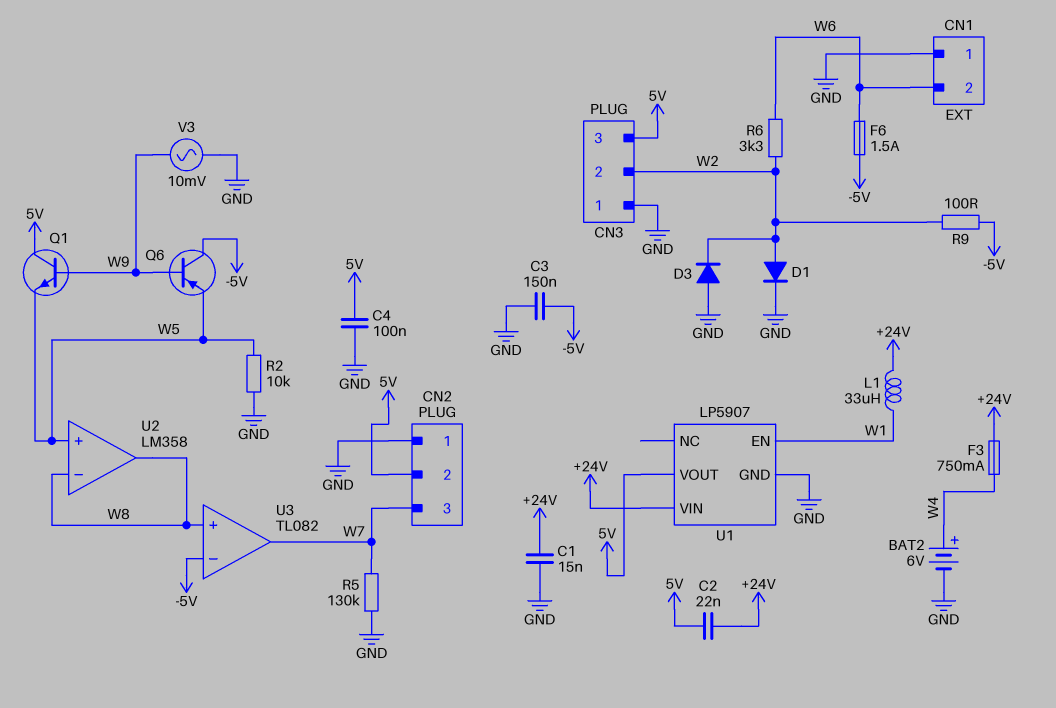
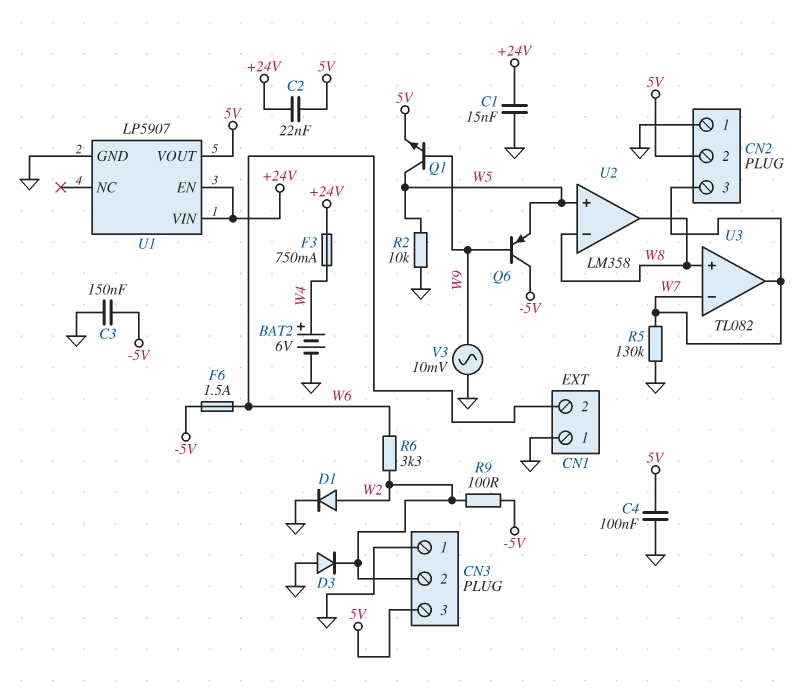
L1: 33uH (+24V, W1) -> none
Q1: NPN (B W9, C 5V, E W5) -> NPN (B W9, C W5, E 5V)
U1 pin EN: W1 -> +24V
U3 pin in-: -5V -> W7

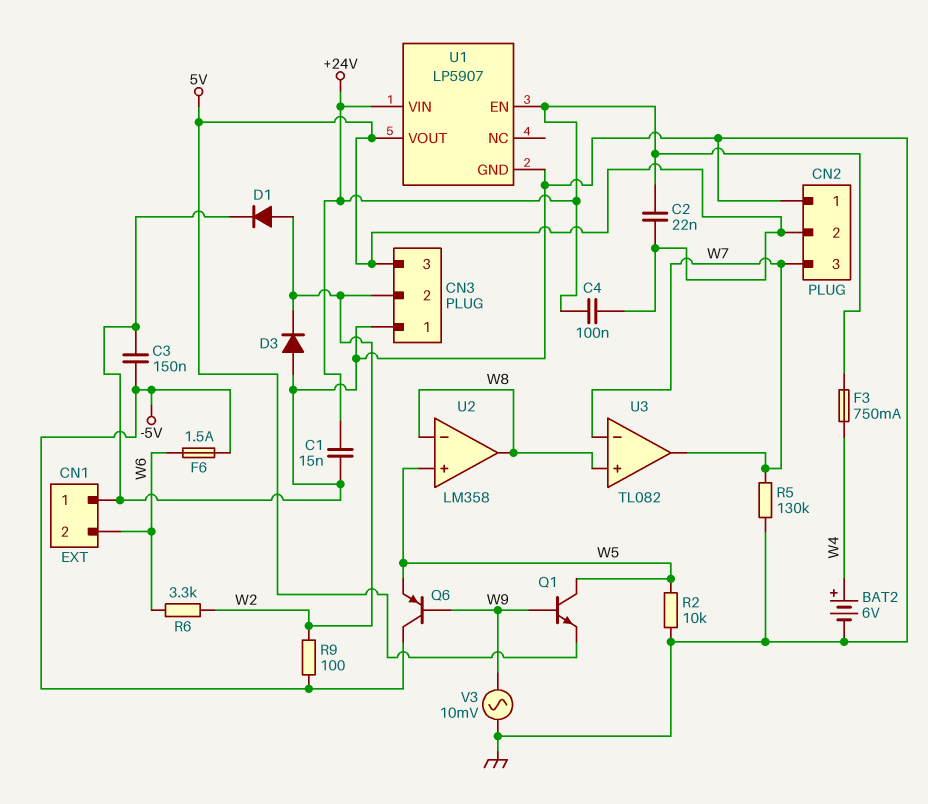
C4: 100nF (5V, GND) -> 100nF (+24V, 5V)

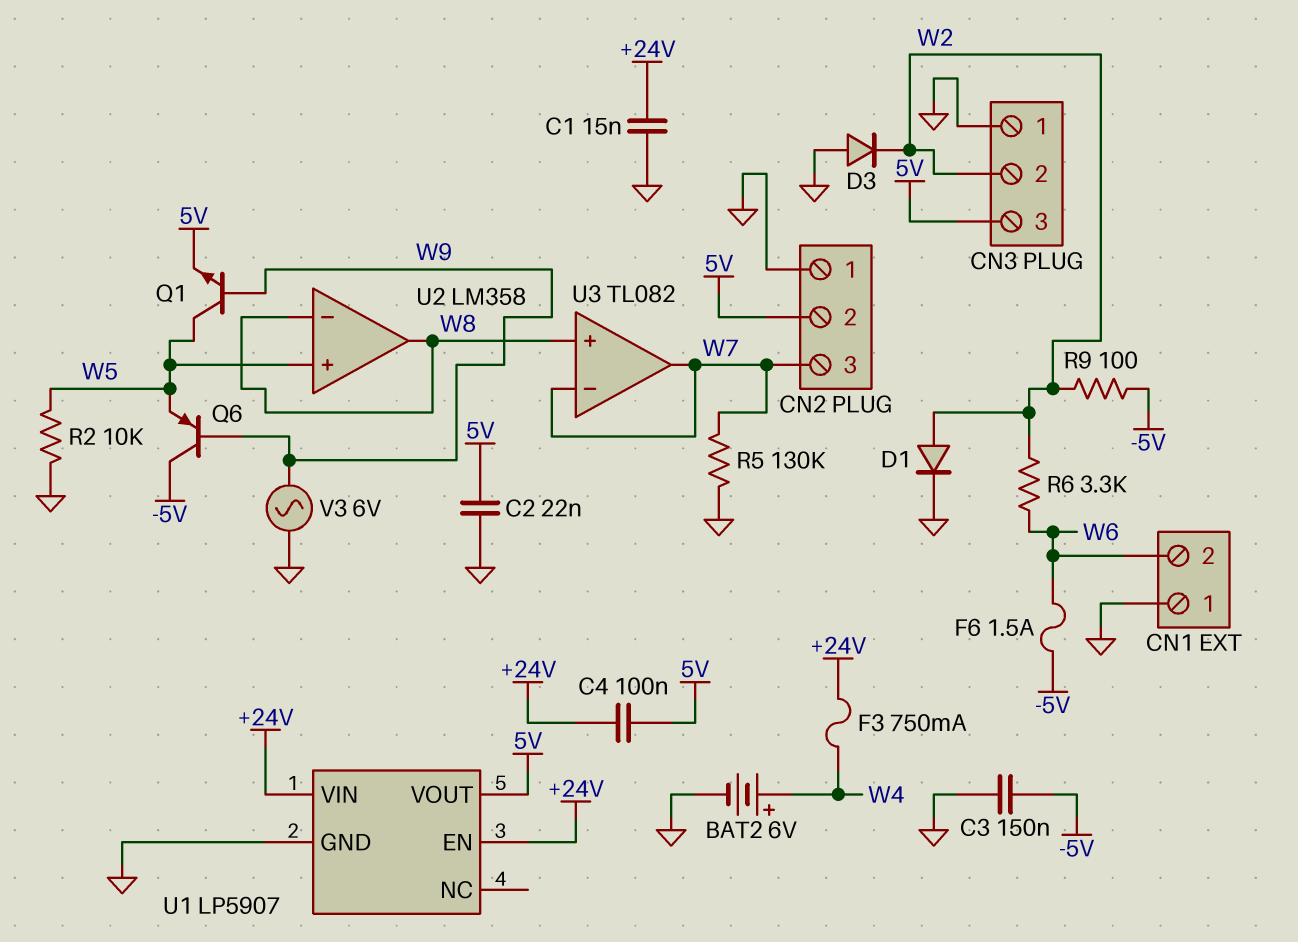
C2: 22nF (+24V, 5V) -> 22nF (5V, GND)
V3: AC 10mV (GND, W9) -> AC 6V (GND, W9)

